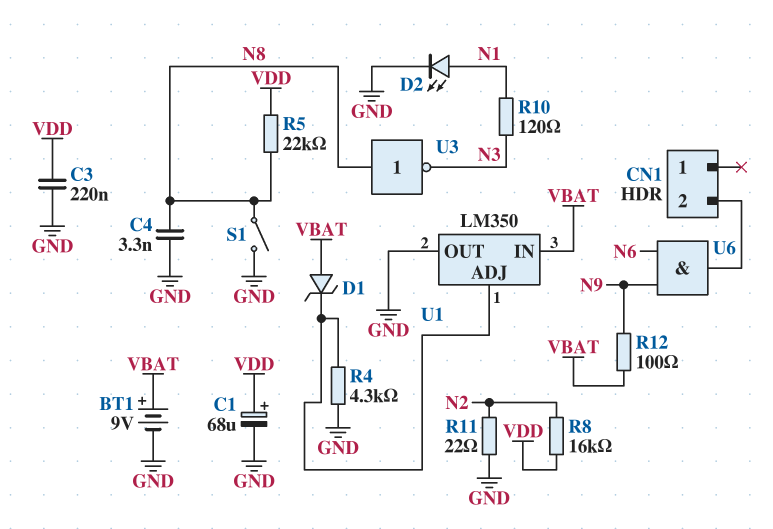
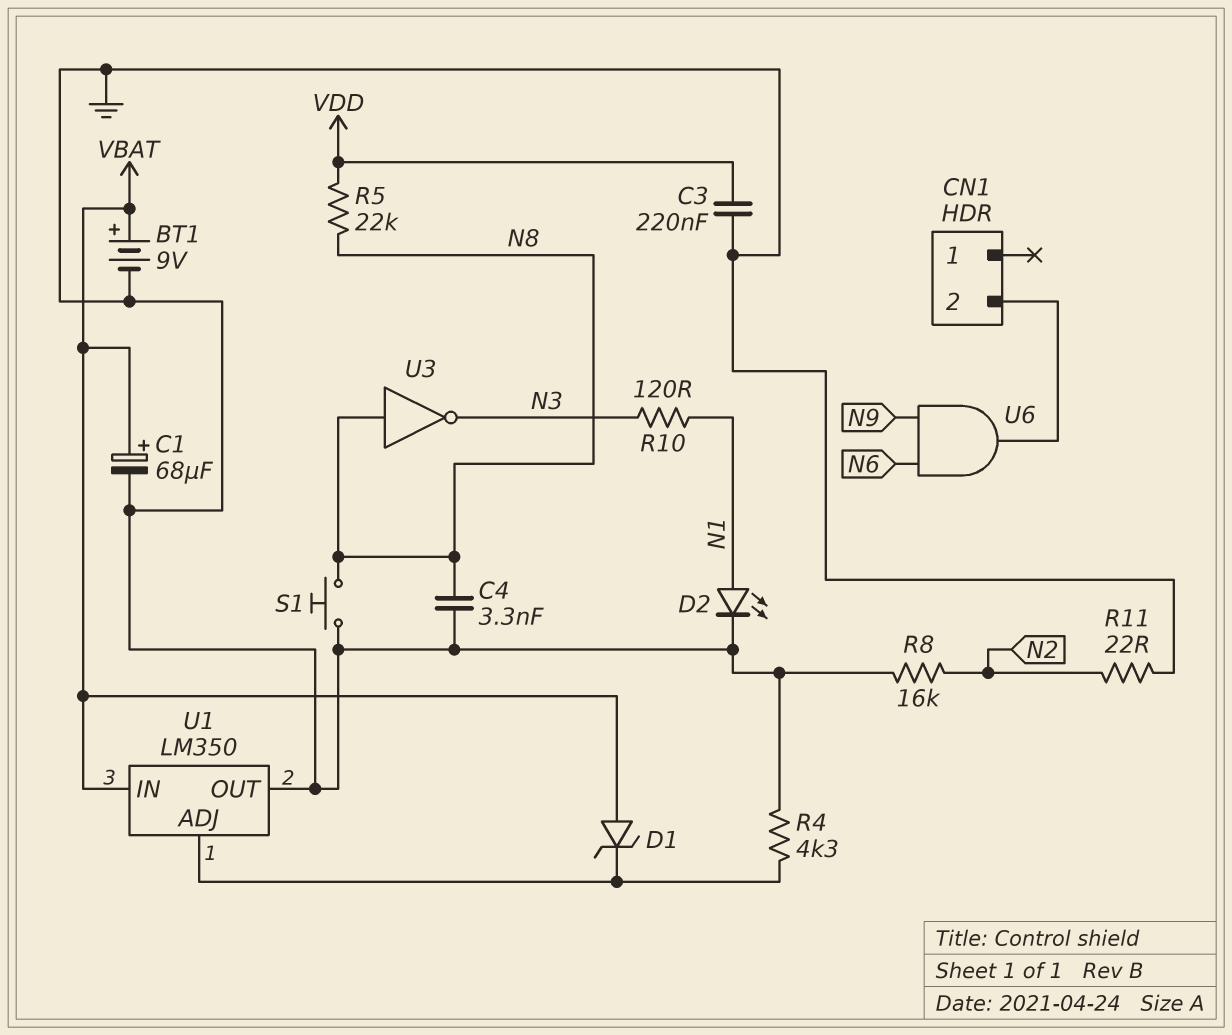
C1: 68uF (plus VDD, minus GND) -> 68uF (plus VBAT, minus GND)
R8: 16k (N2, VDD) -> 16k (GND, N2)
R12: 100 (N9, VBAT) -> none
S1: switch (GND, N8) -> button (GND, N8)

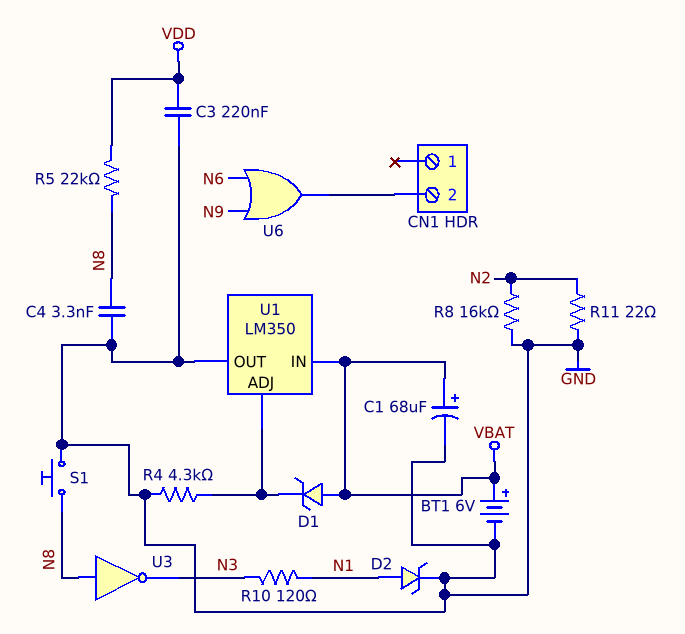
BT1: 9V (plus VBAT, minus GND) -> 6V (plus VBAT, minus GND)
D2: LED (A N1, K GND) -> zener (A N1, K GND)
U6: AND (in N6, in N9, out CN1/2) -> OR (in N6, in N9, out CN1/2)

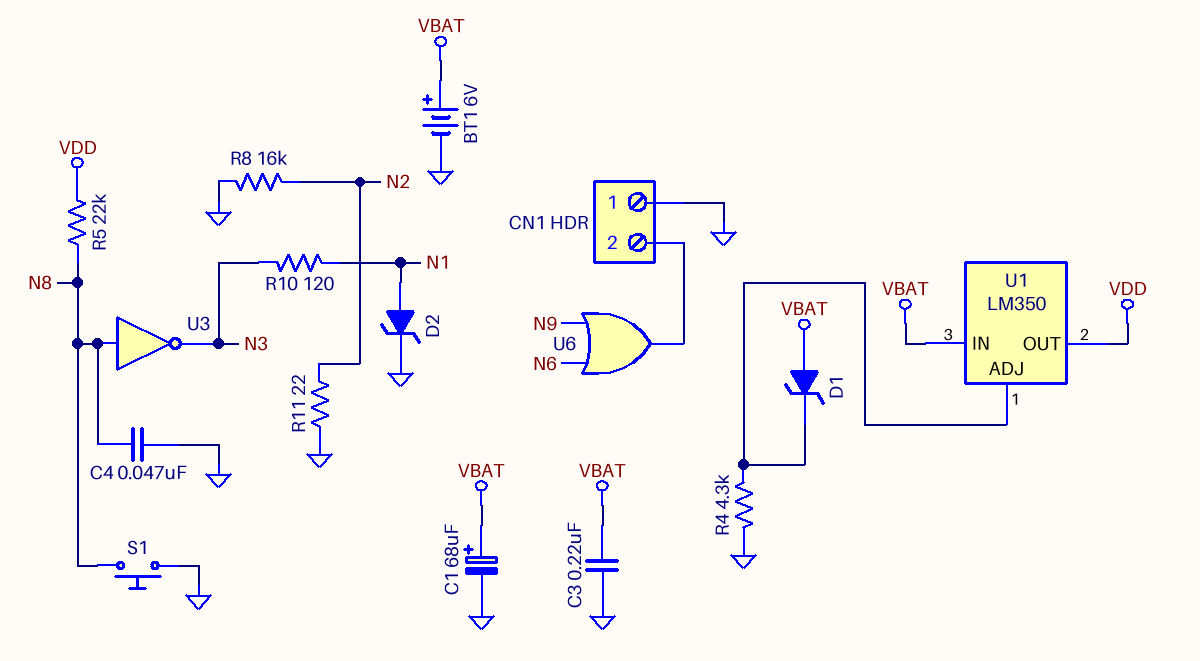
C3: 220nF (GND, VDD) -> 220nF (GND, VBAT)
C4: 3.3nF (GND, N8) -> 47nF (GND, N8)
CN1 pin 1: none -> GND
U1 pin OUT: GND -> VDD

